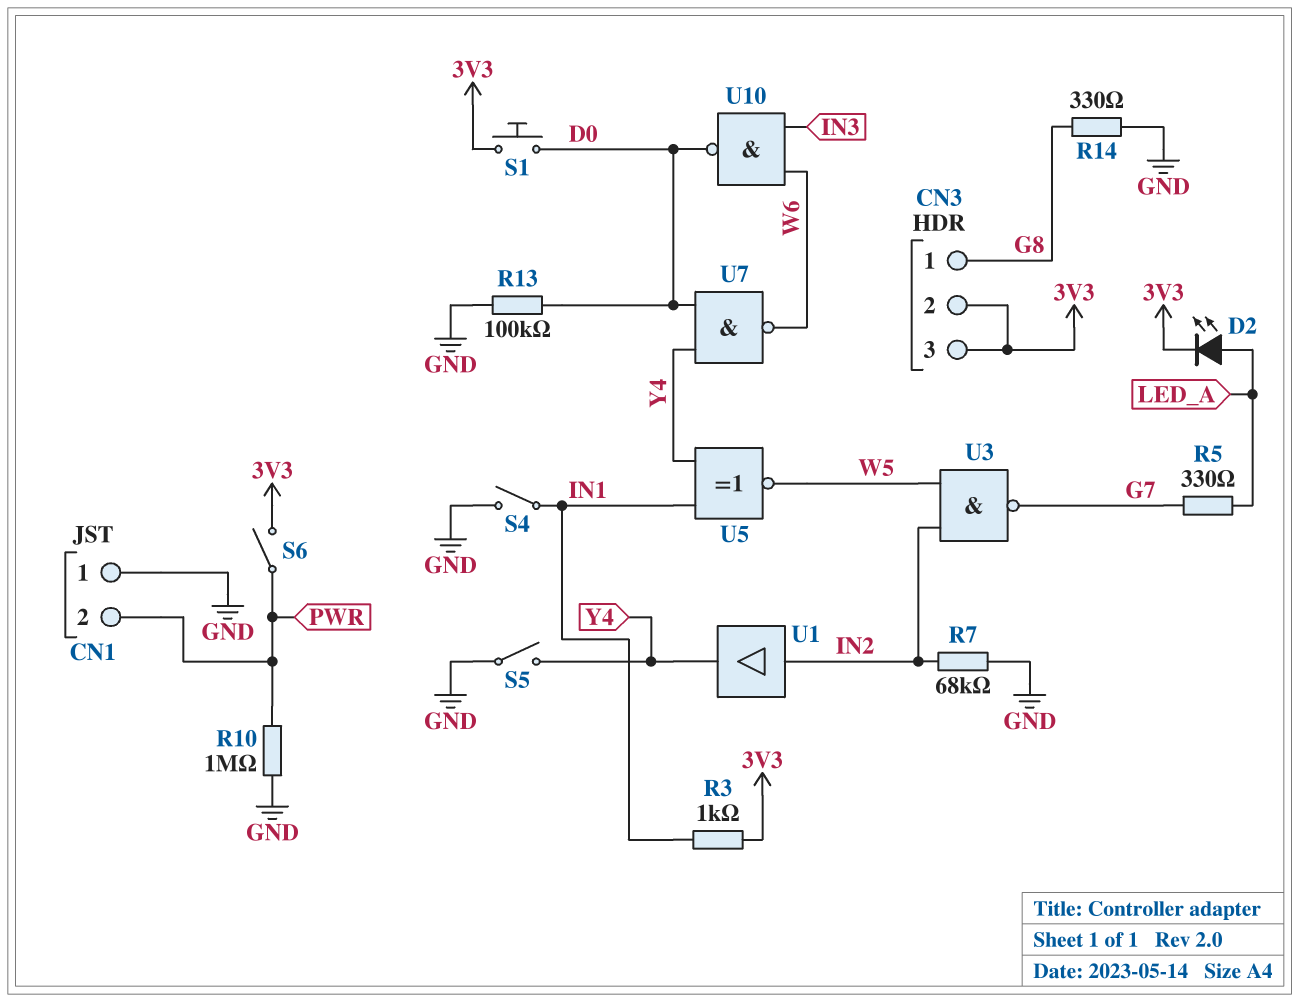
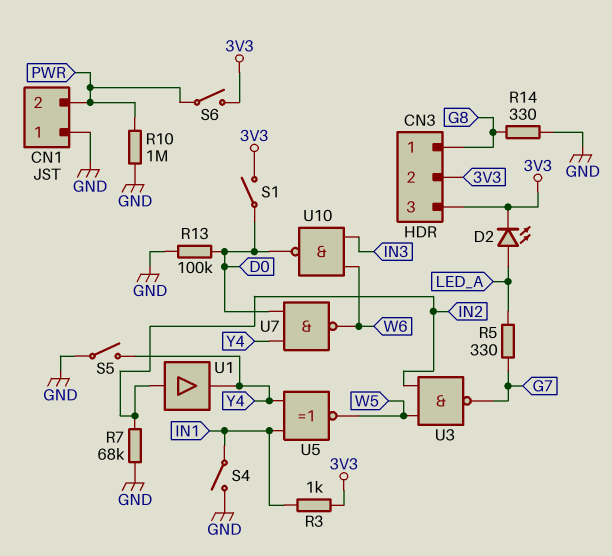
S1: button (3V3, D0) -> switch (3V3, D0)

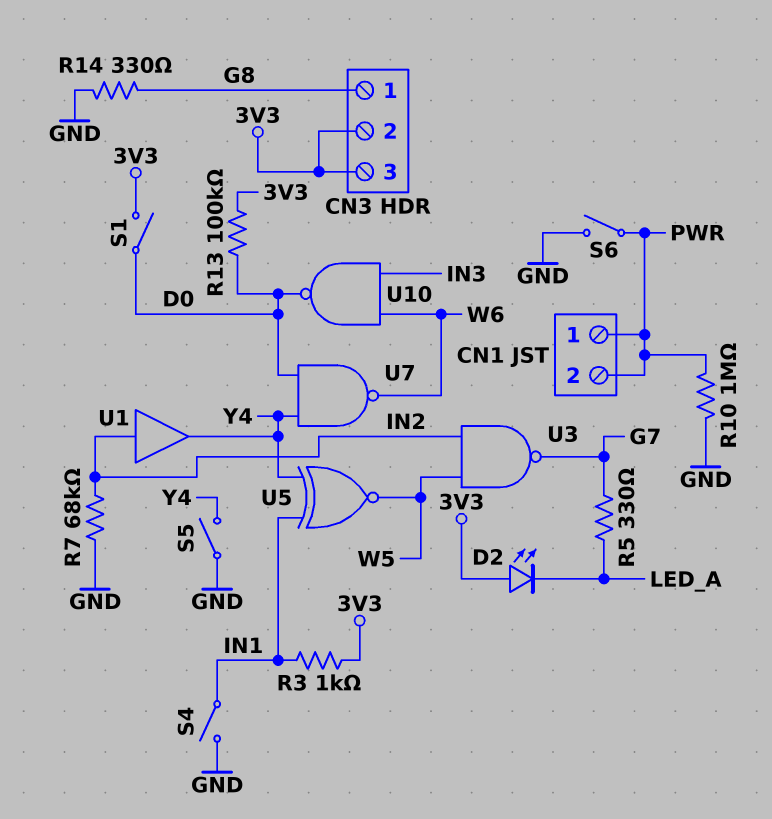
CN1 pin 1: GND -> PWR
D2: LED (A LED_A, K 3V3) -> LED (A 3V3, K LED_A)
R13: 100k (D0, GND) -> 100k (3V3, D0)
S6: switch (3V3, PWR) -> switch (GND, PWR)

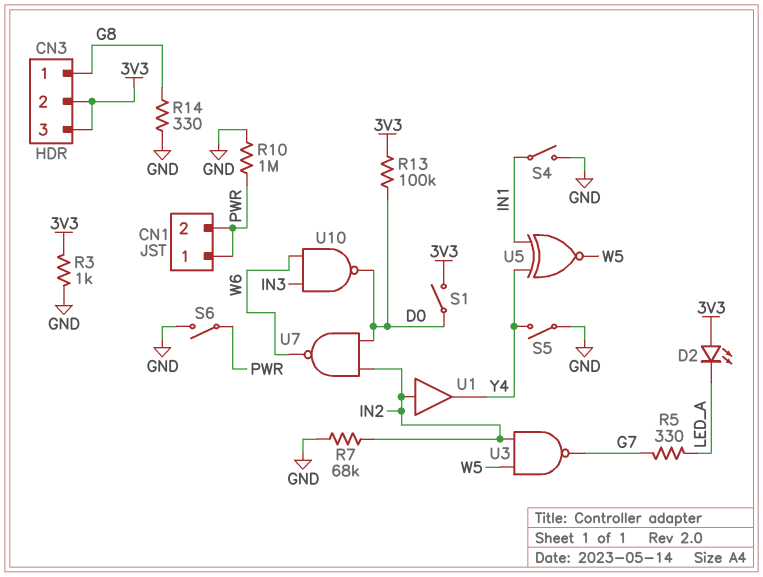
R3: 1k (3V3, IN1) -> 1k (3V3, GND)
U7: NAND (in D0, in Y4, out W6) -> NAND (in D0, in IN2, out W6)

